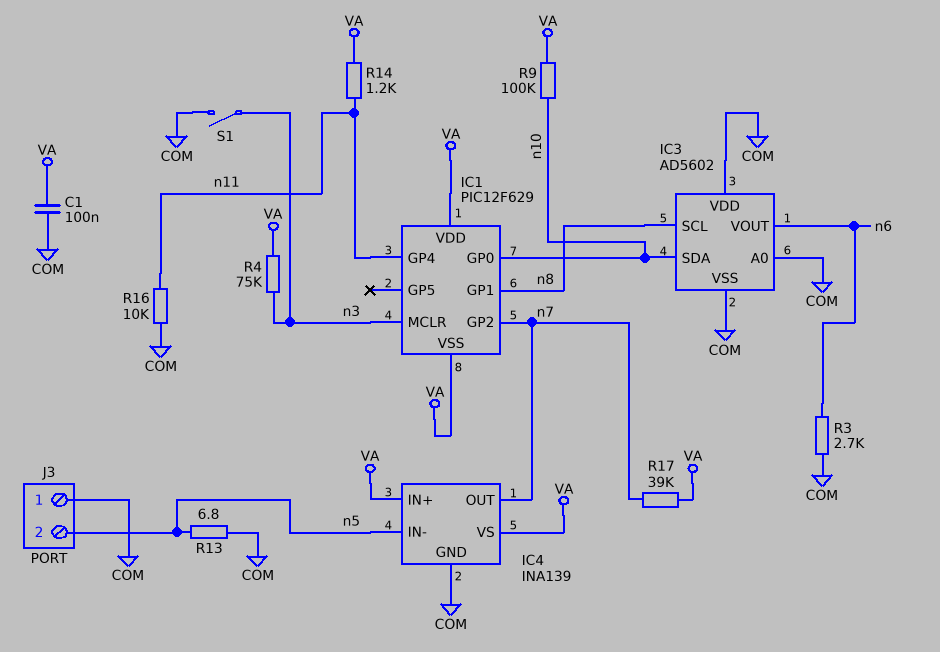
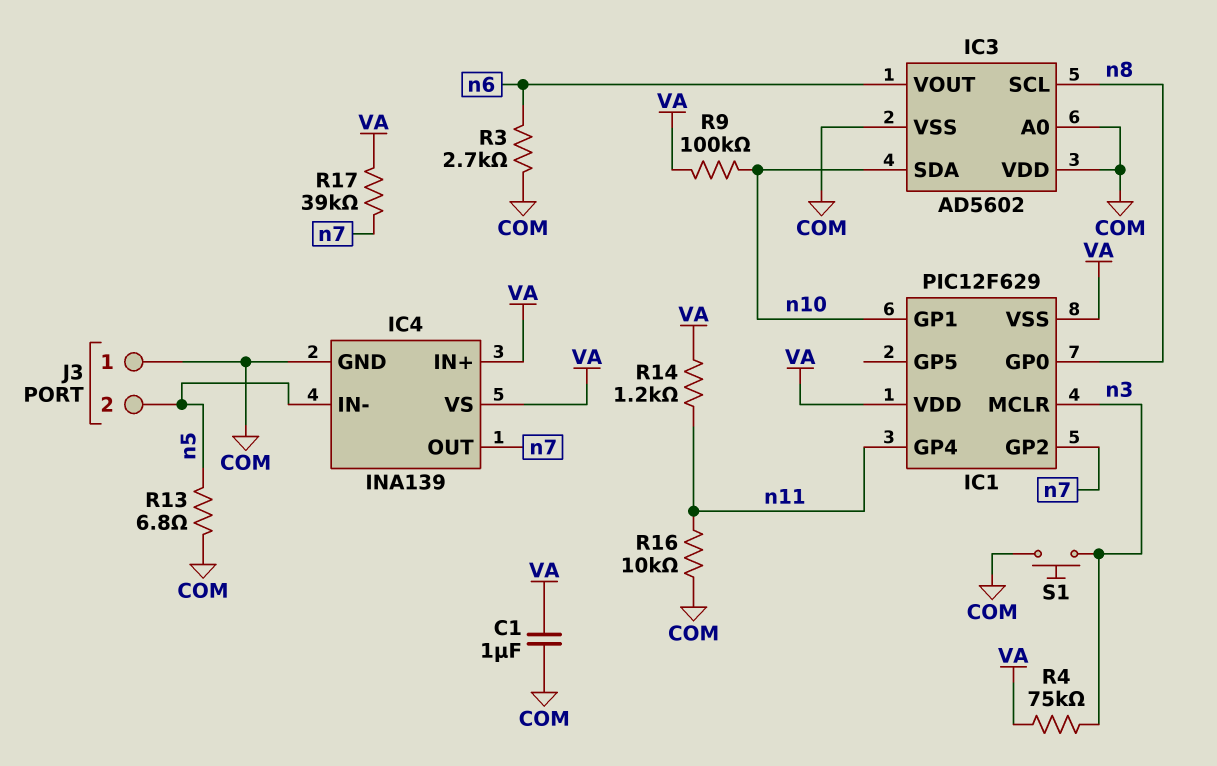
C1: 100nF (COM, VA) -> 1uF (COM, VA)
IC1 pin GP0: n10 -> n8
IC1 pin GP1: n8 -> n10
S1: switch (COM, n3) -> button (COM, n3)

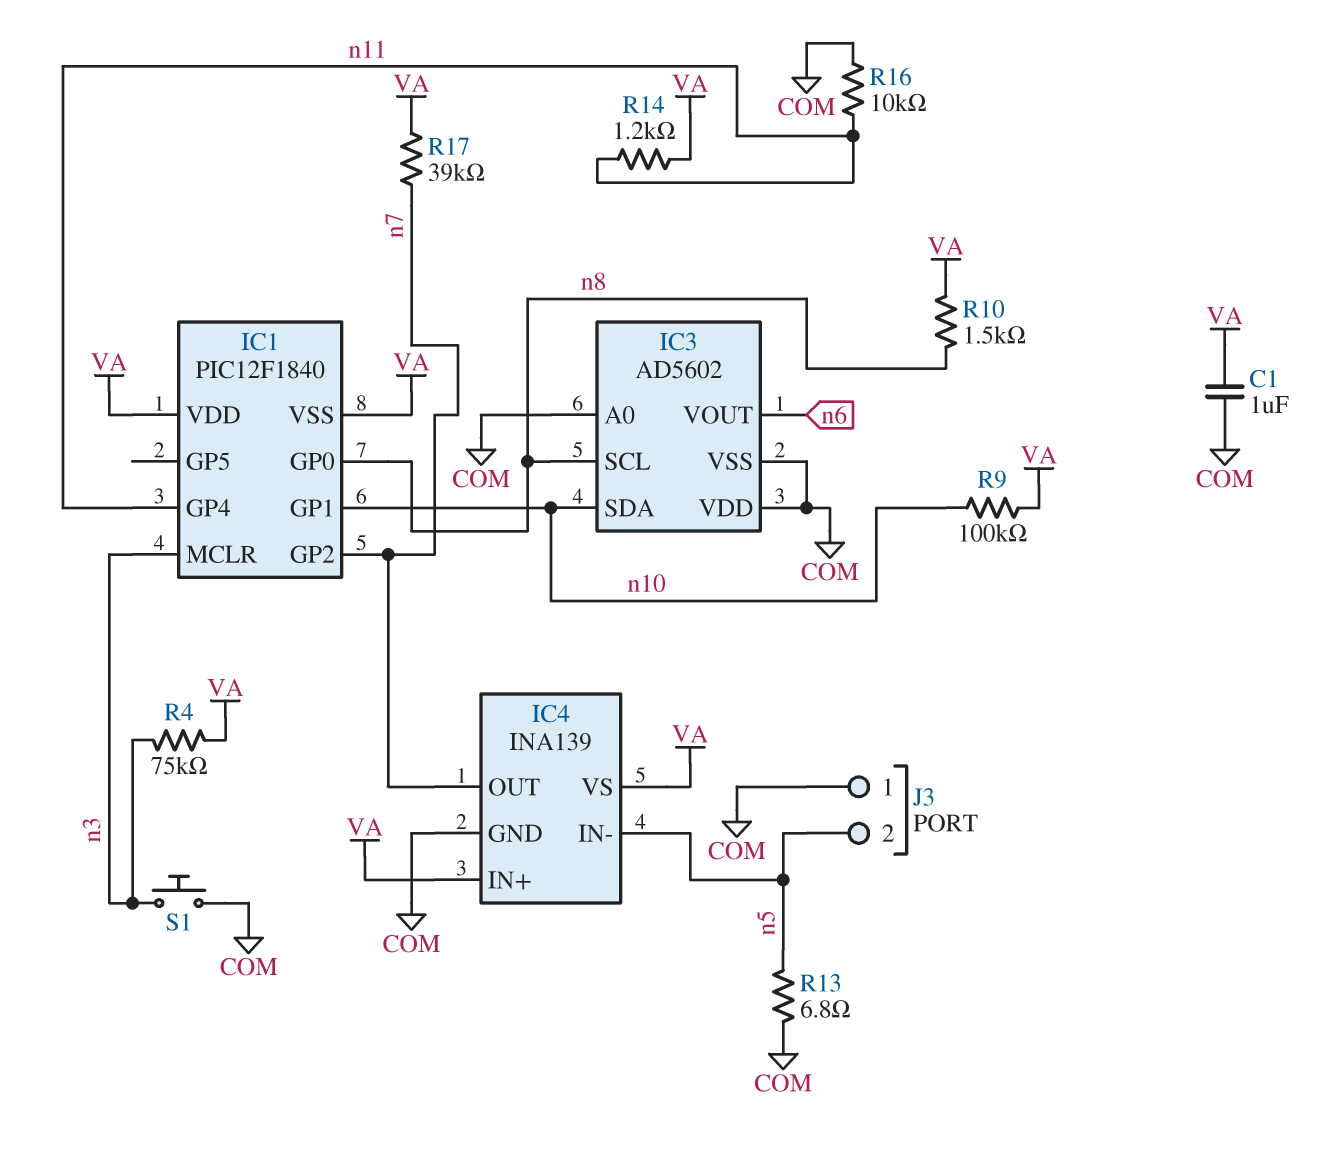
IC1: PIC12F629 -> PIC12F1840
R3: 2.7k (COM, n6) -> none
R10: none -> 1.5k (VA, n8)

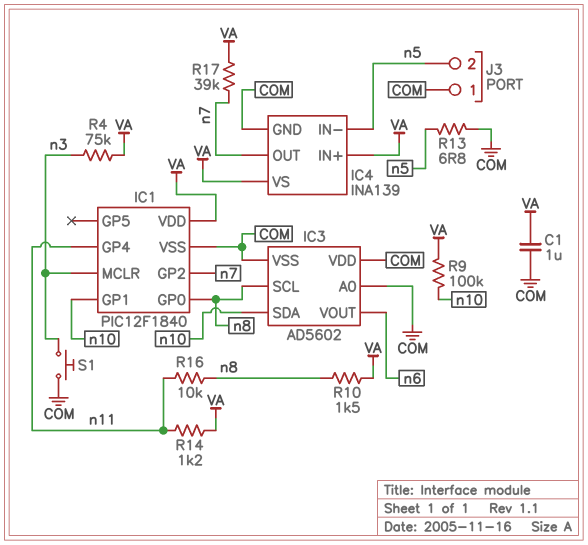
IC1 pin VSS: VA -> COM
R16: 10k (COM, n11) -> 10k (n8, n11)

